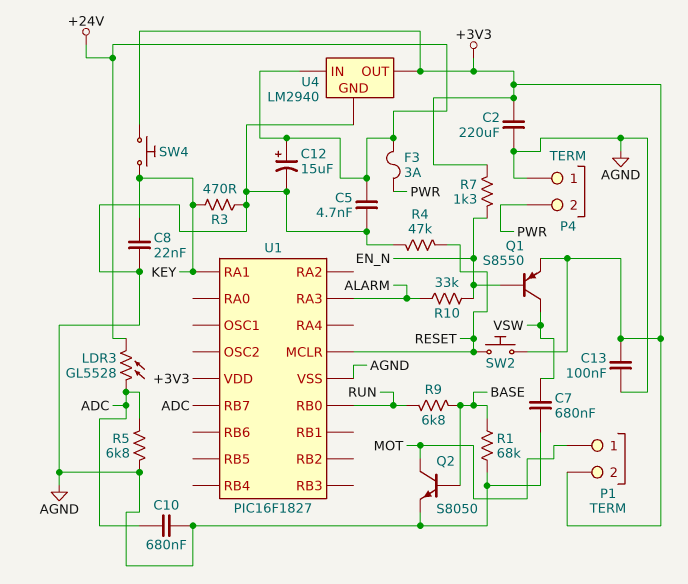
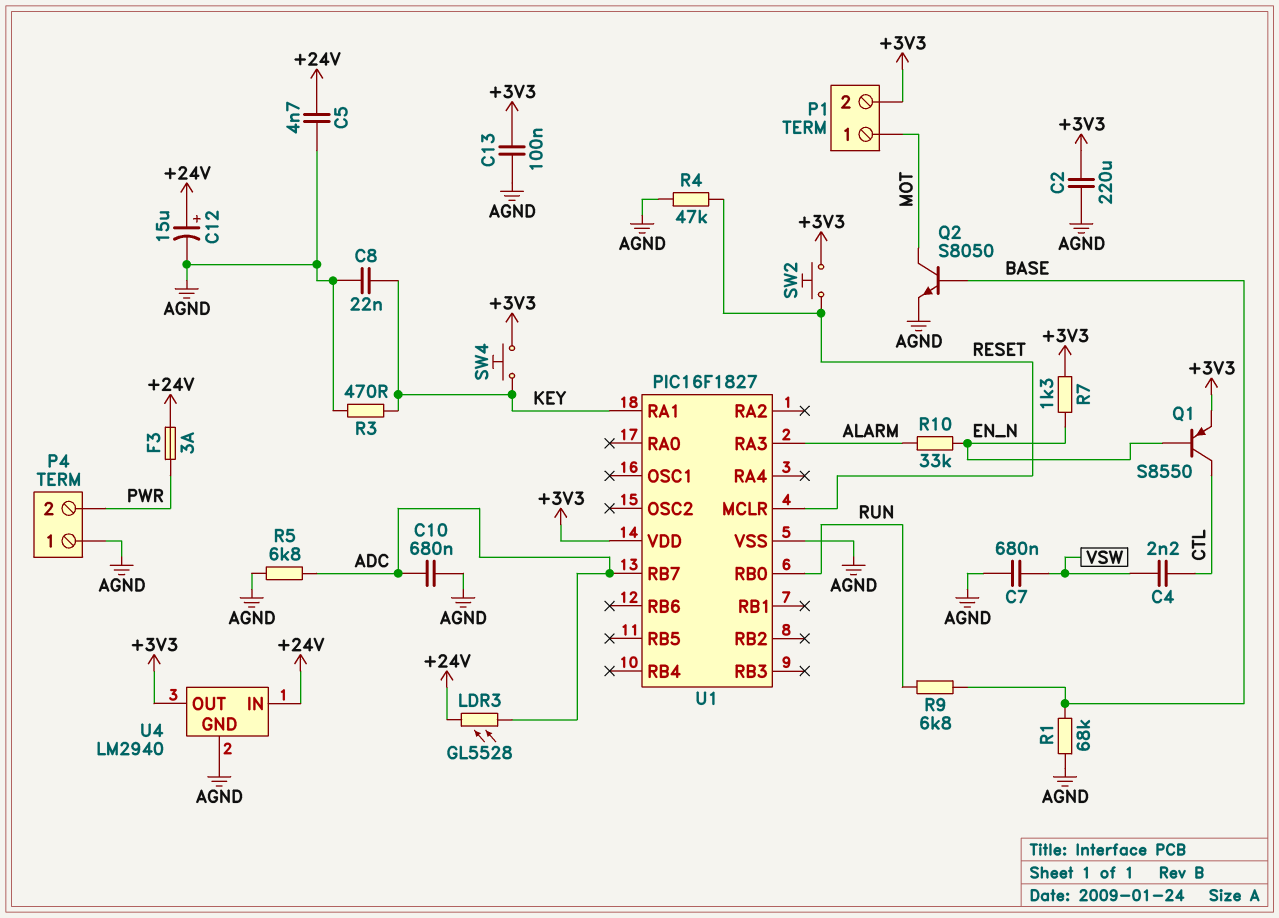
C4: none -> 2.2nF (CTL, VSW)
Q1: PNP S8550 (B EN_N, C VSW, E +3V3) -> PNP S8550 (B EN_N, C CTL, E +3V3)

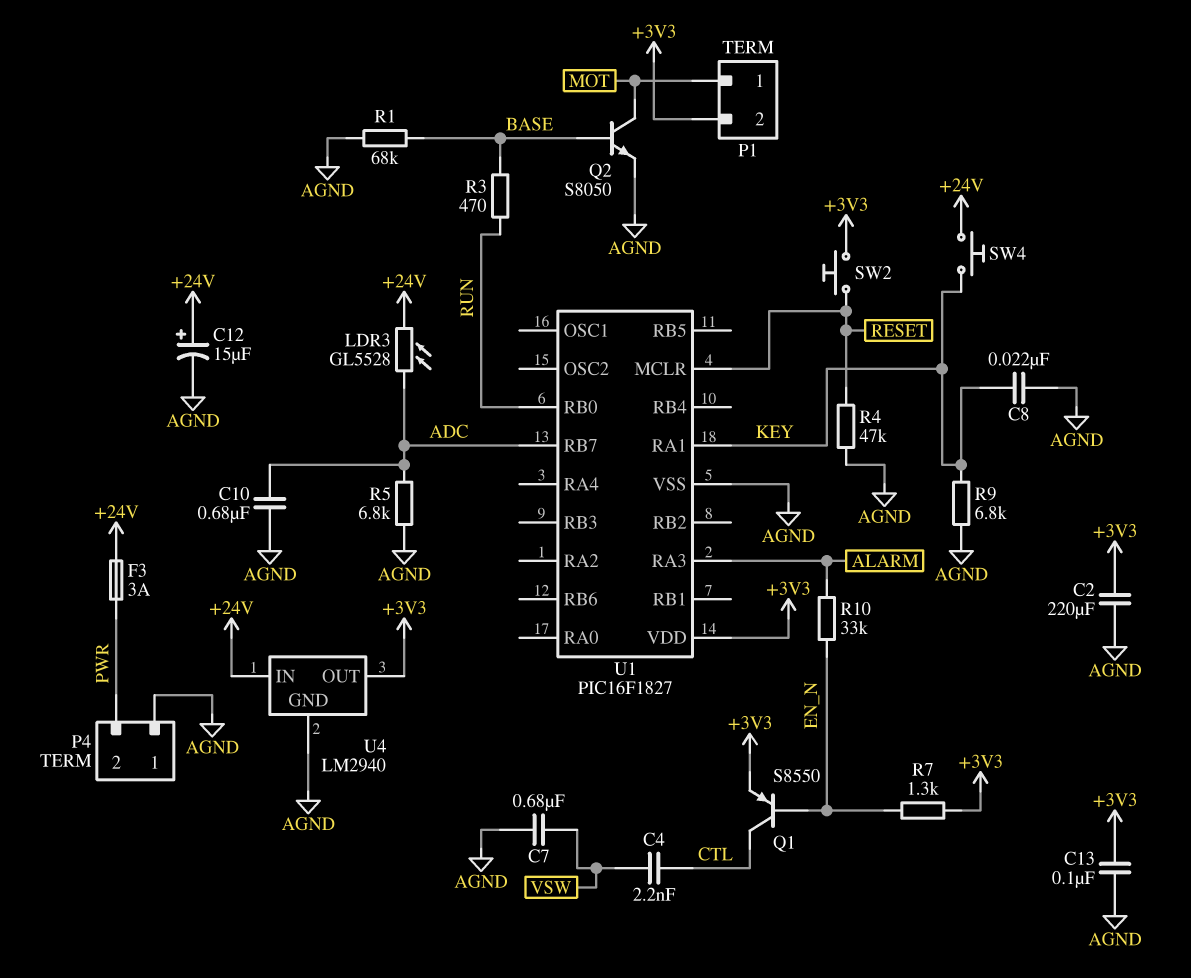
C5: 4.7nF (+24V, AGND) -> none
R3: 470 (AGND, KEY) -> 470 (BASE, RUN)
R9: 6.8k (BASE, RUN) -> 6.8k (AGND, KEY)
SW4: button (+3V3, KEY) -> button (+24V, KEY)

